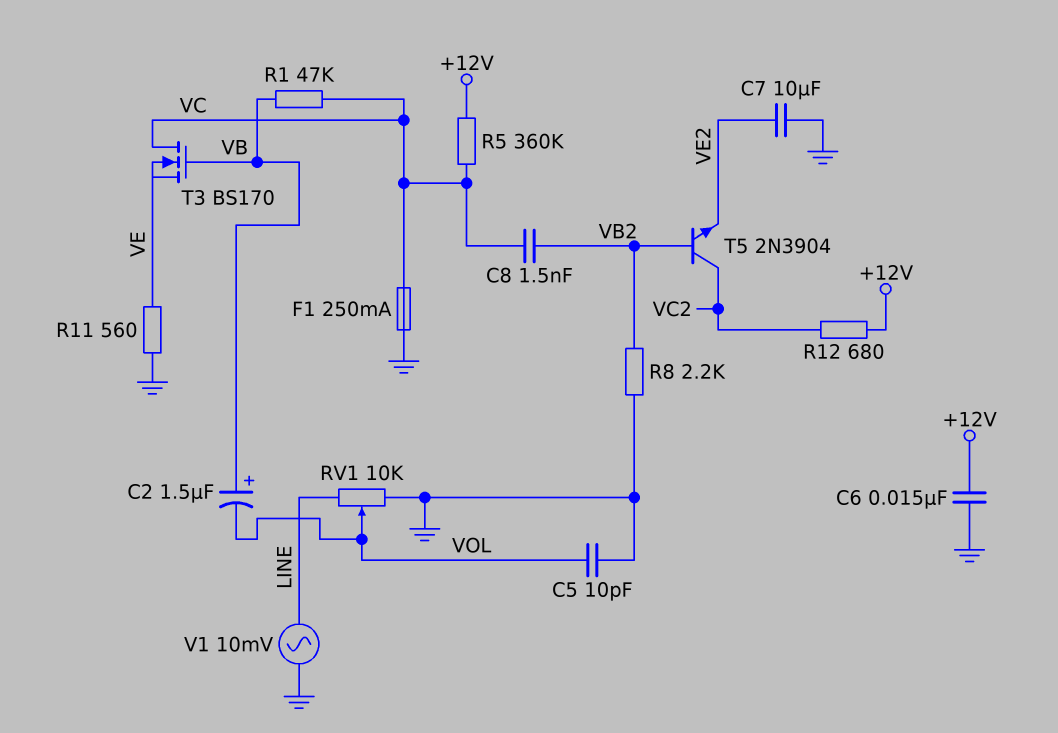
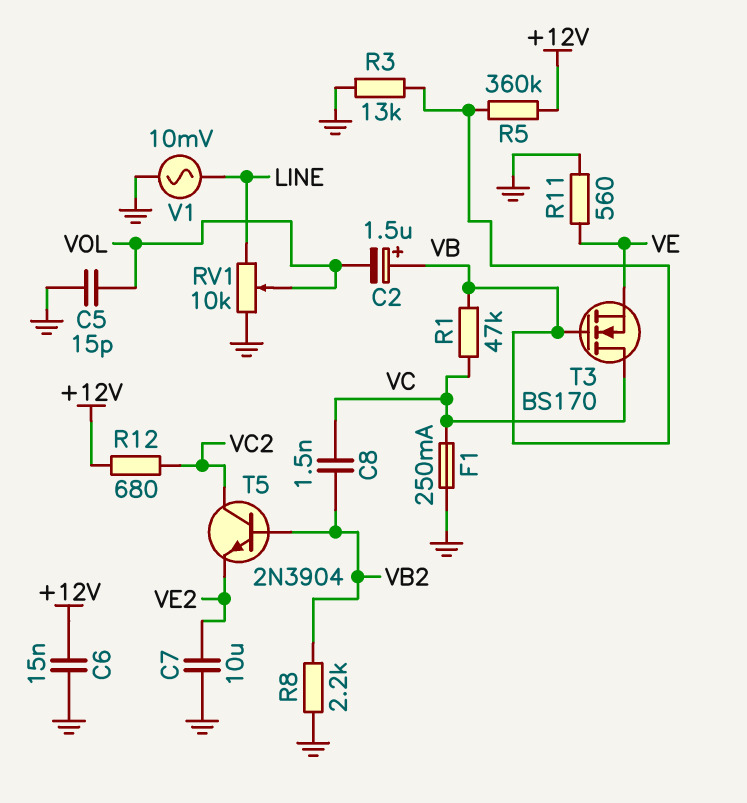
C5: 10pF (GND, VOL) -> 15pF (GND, VOL)
R3: none -> 13k (GND, VB)
R5: 360k (+12V, VC) -> 360k (+12V, VB)

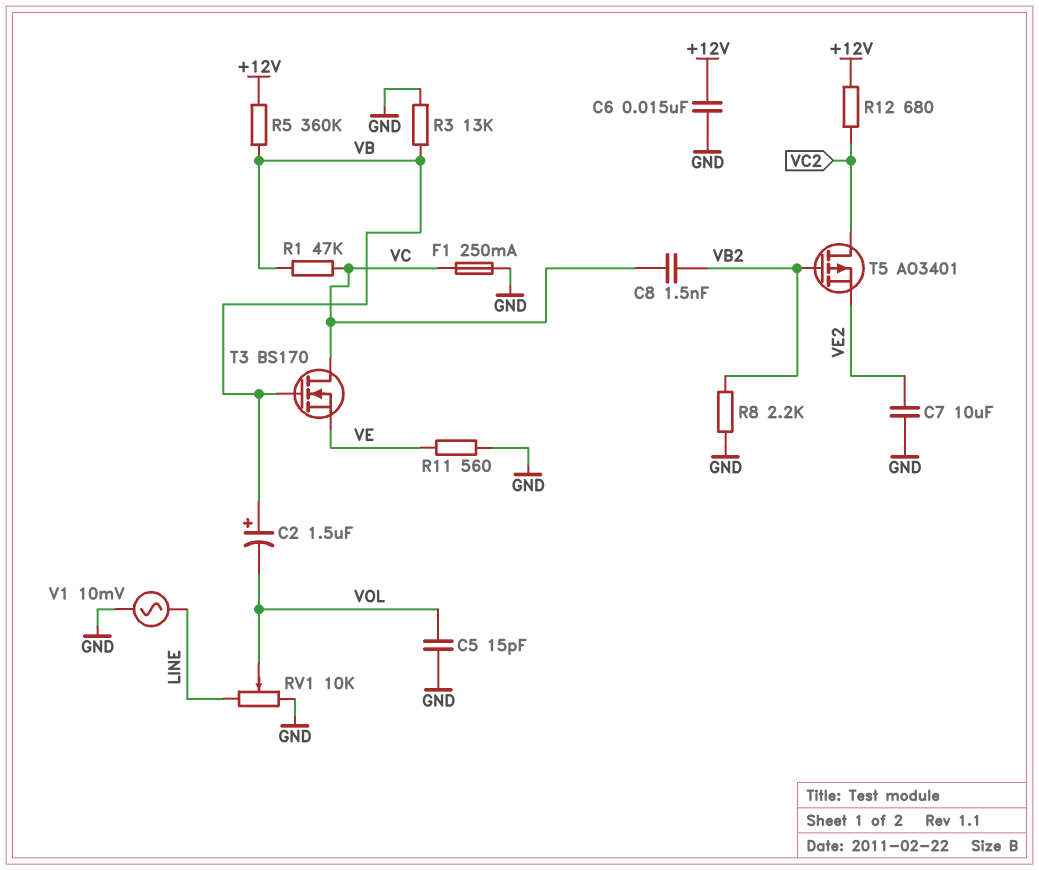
T5: NPN 2N3904 (B VB2, C VC2, E VE2) -> PMOS AO3401 (G VB2, D VC2, S VE2)

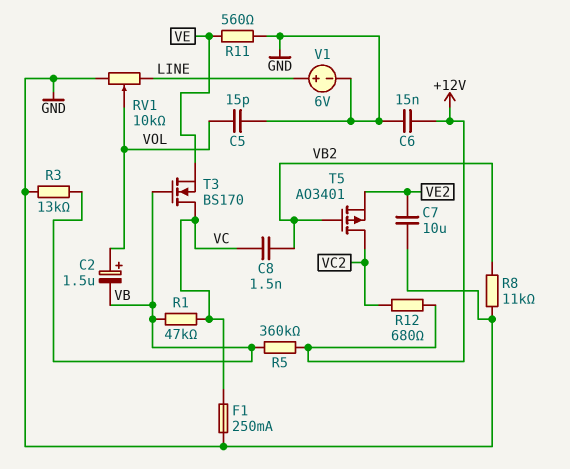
C2: 1.5uF (plus VB, minus VOL) -> 1.5uF (plus VOL, minus VB)
R8: 2.2k (GND, VB2) -> 11k (GND, VB2)
V1: AC 10mV (GND, LINE) -> 6V (plus LINE, minus GND)

